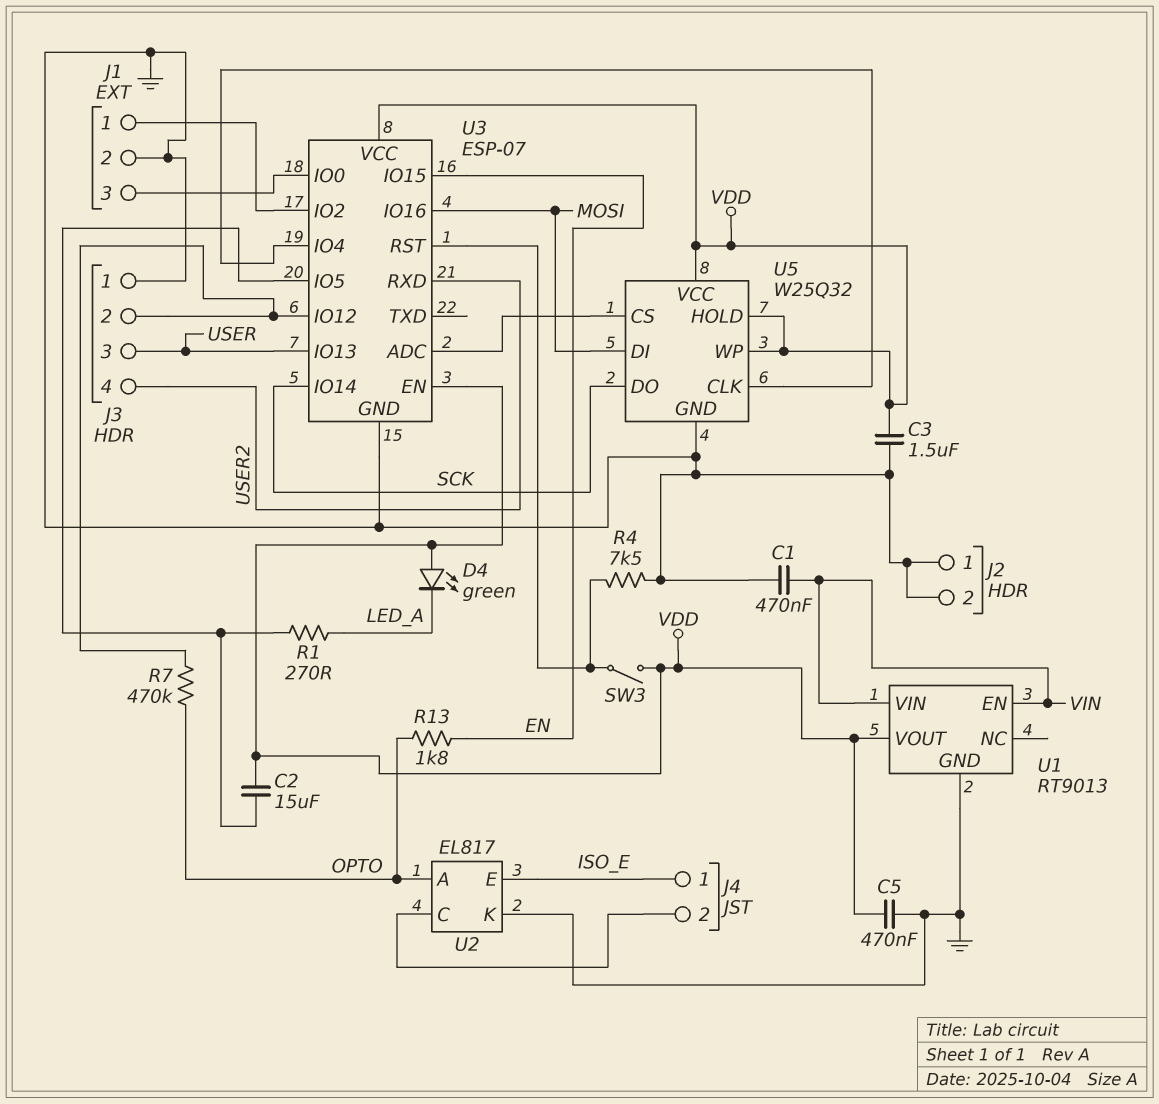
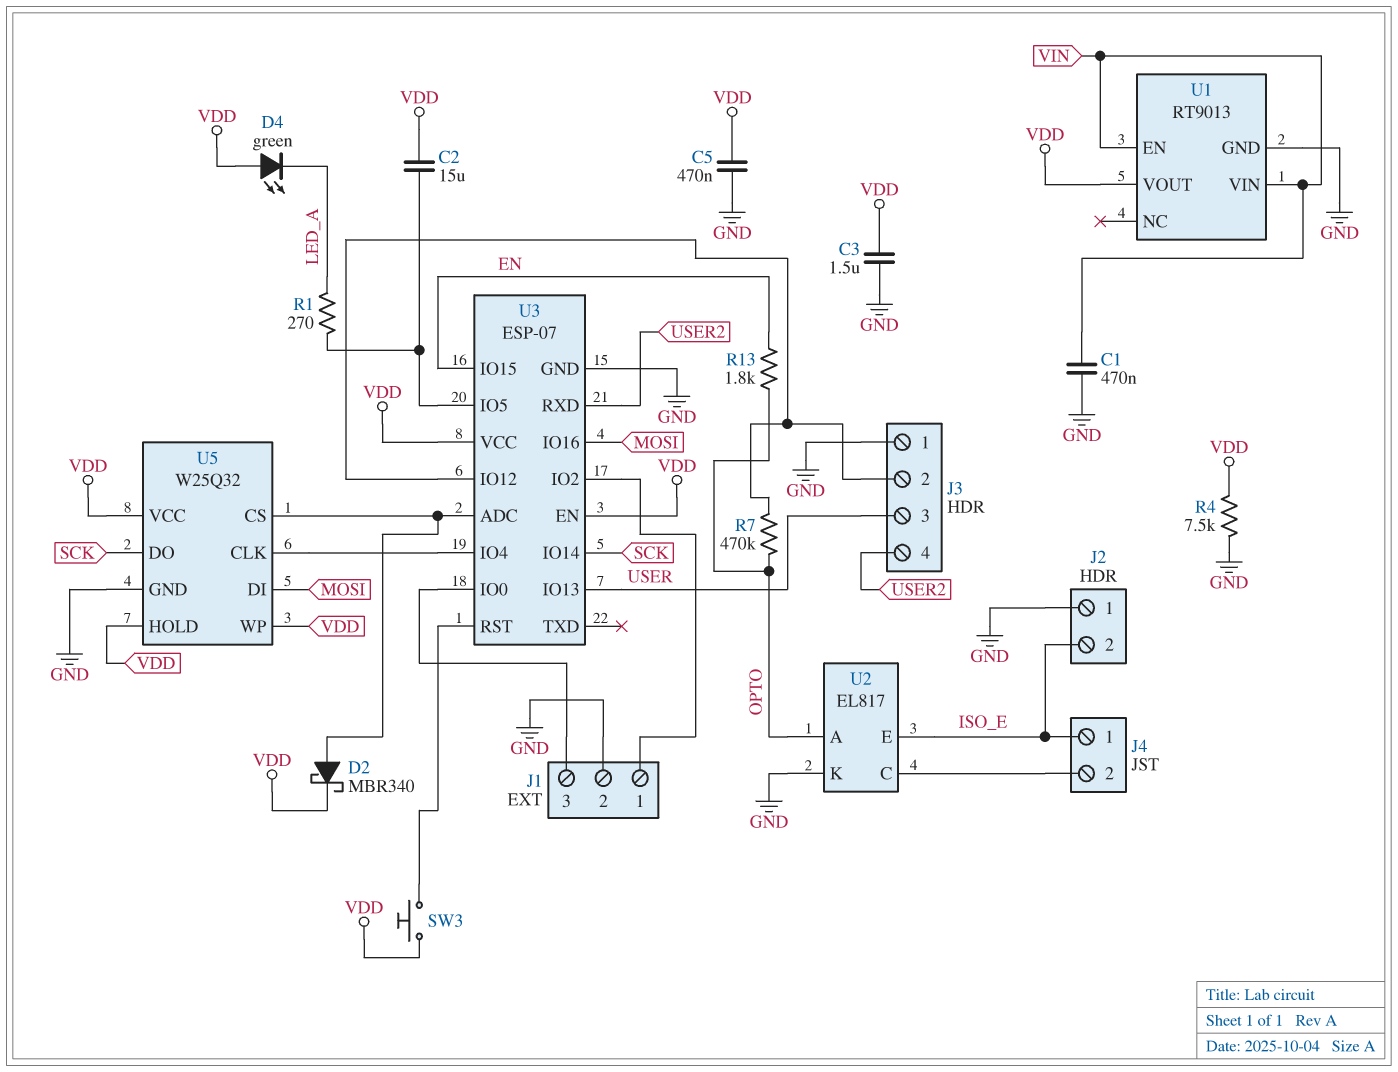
D2: none -> schottky MBR340 (A U3/ADC, K VDD)
J2 pin 2: GND -> ISO_E
R4: 7.5k (GND, U3/RST) -> 7.5k (GND, VDD)
SW3: switch (U3/RST, VDD) -> button (U3/RST, VDD)

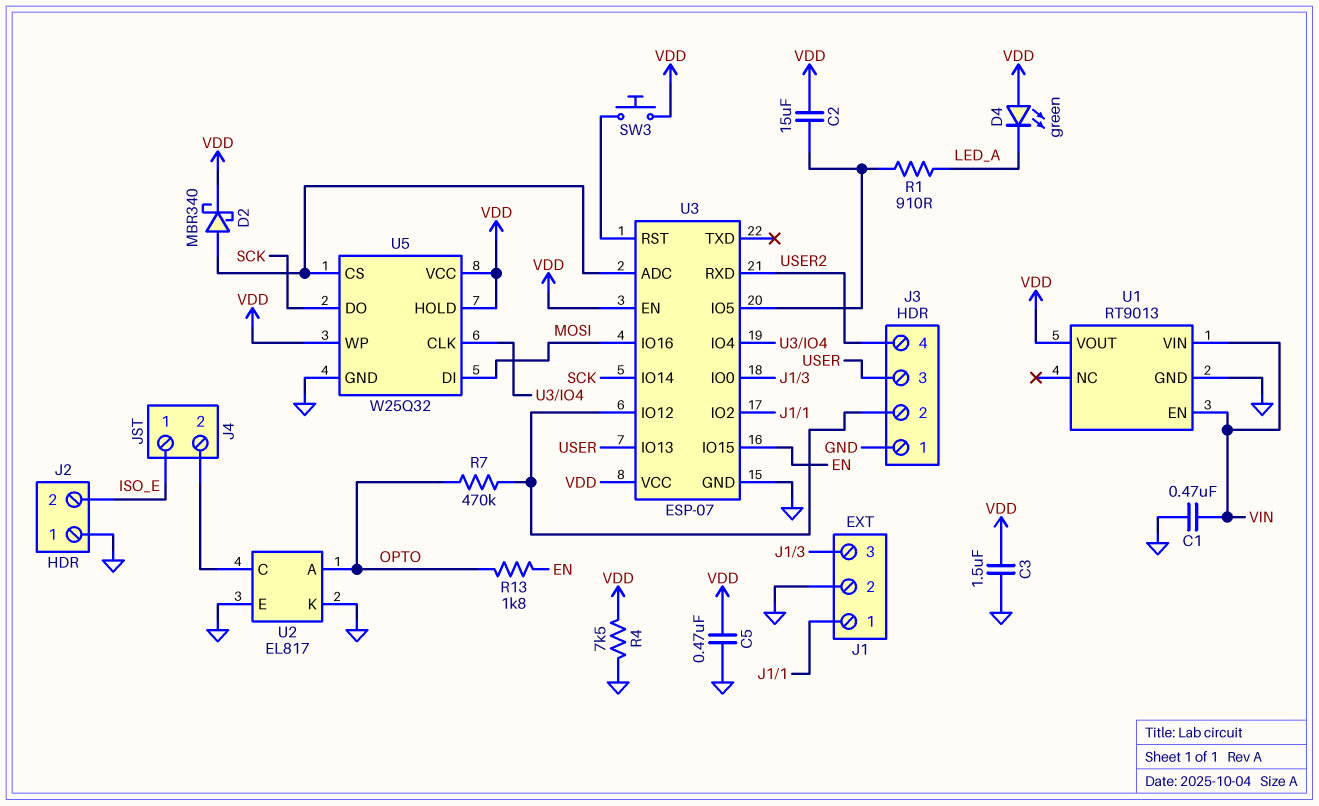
R1: 270 (LED_A, U3/IO5) -> 910 (LED_A, U3/IO5)
U2 pin E: ISO_E -> GND

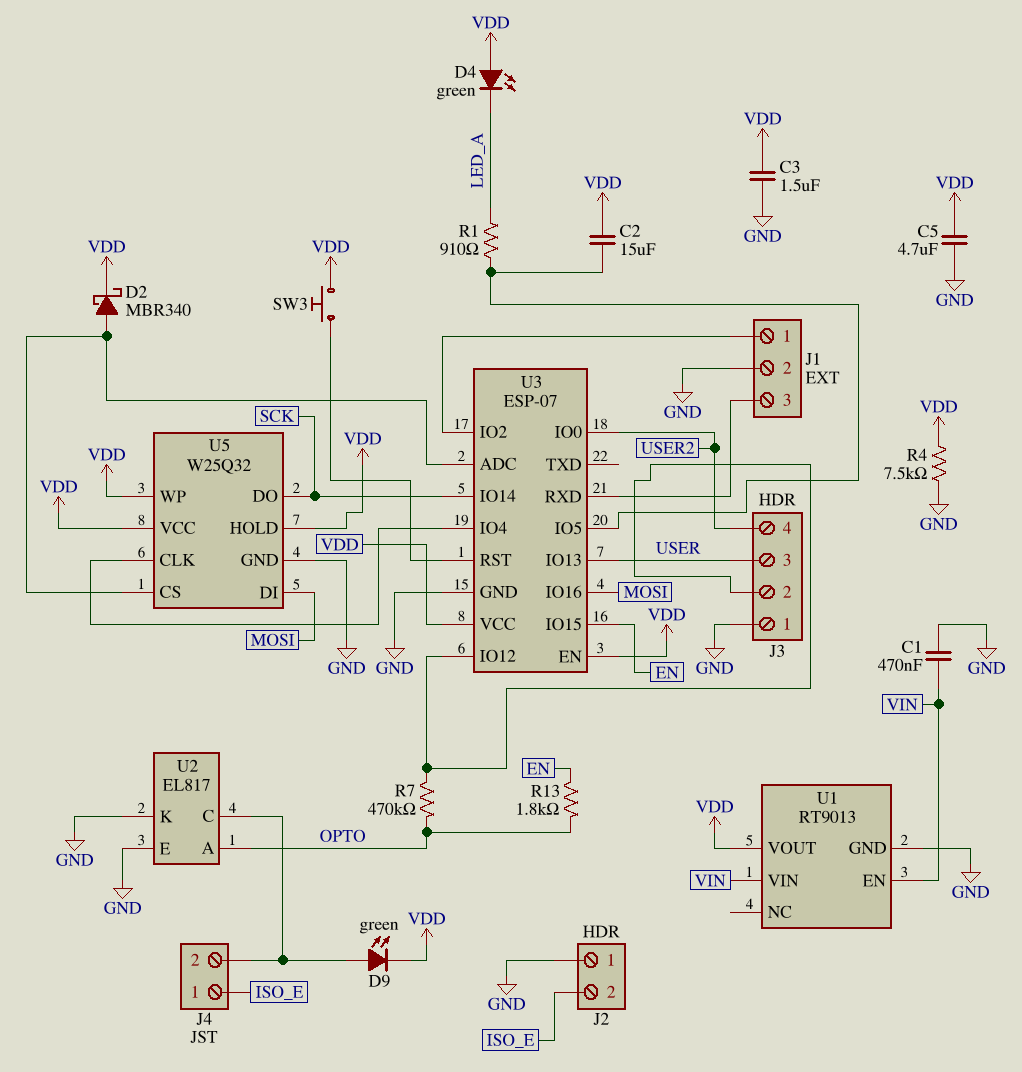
C5: 470nF (GND, VDD) -> 4.7uF (GND, VDD)
D9: none -> LED green (A J4/2, K VDD)
U3 pin IO0: J1/3 -> USER2
U3 pin RXD: USER2 -> J1/3

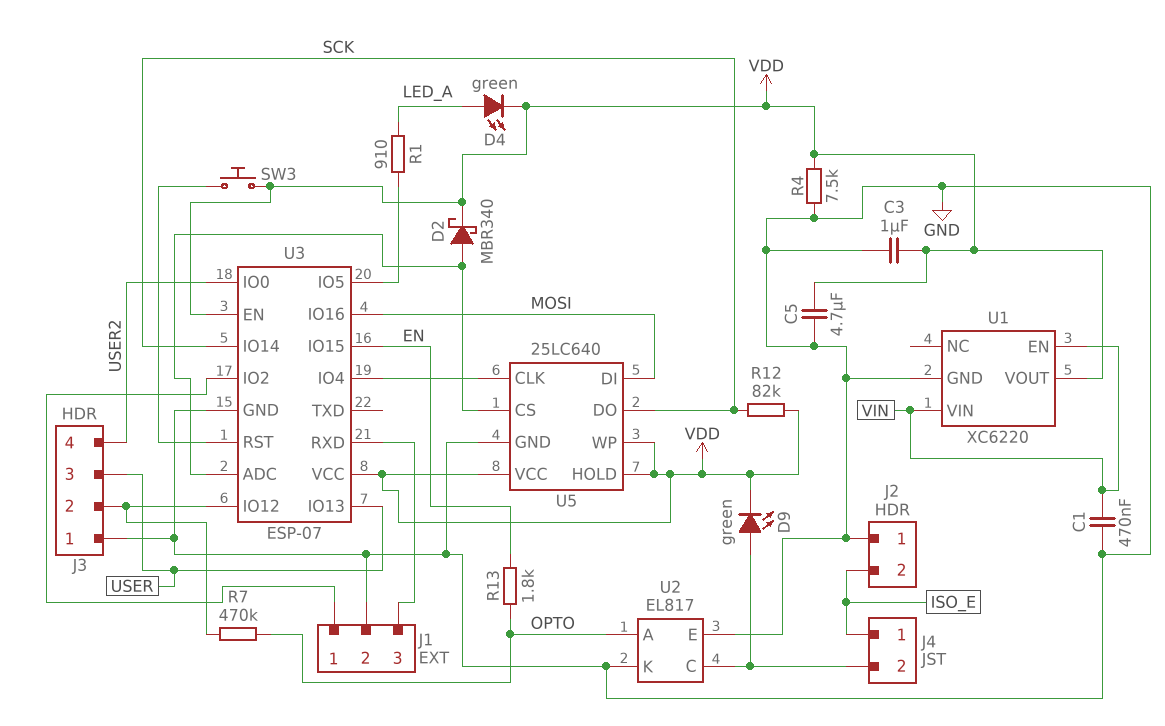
C2: 15uF (U3/IO5, VDD) -> none
C3: 1.5uF (GND, VDD) -> 1uF (GND, VDD)
D4: LED green (A VDD, K LED_A) -> LED green (A LED_A, K VDD)
R12: none -> 82k (SCK, VDD)
U1: RT9013 -> XC6220
U5: W25Q32 -> 25LC640

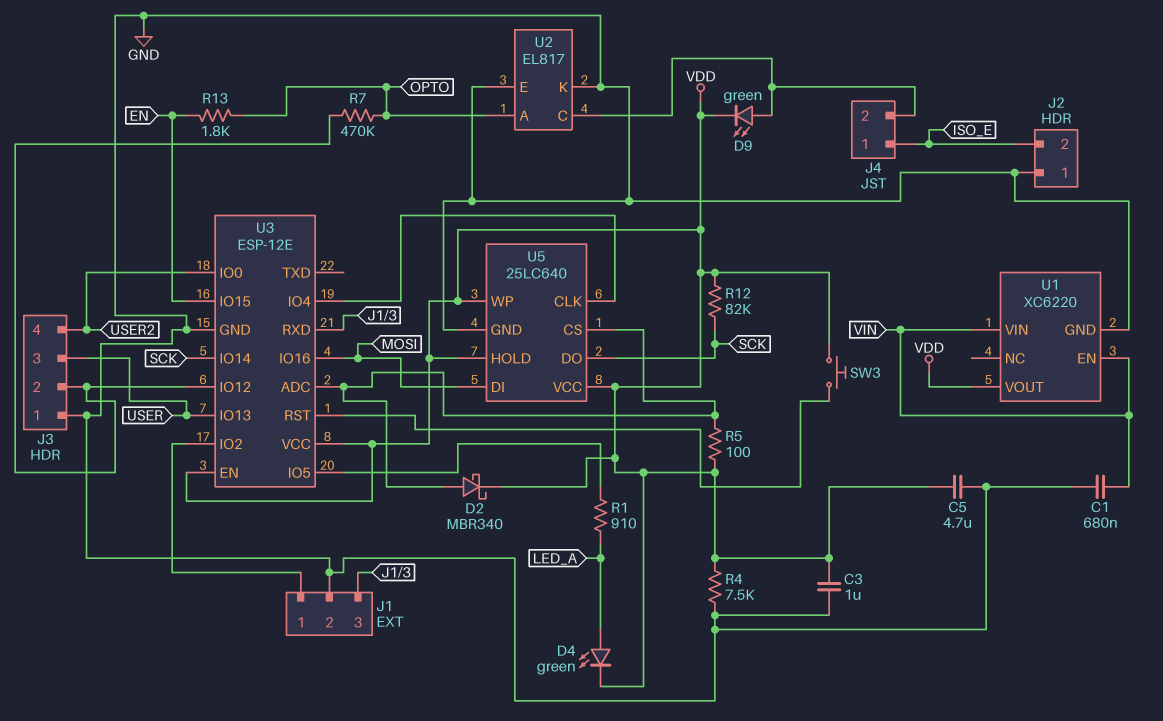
C1: 470nF (GND, VIN) -> 680nF (GND, VIN)
R5: none -> 100 (U3/ADC, VDD)
U3: ESP-07 -> ESP-12E

